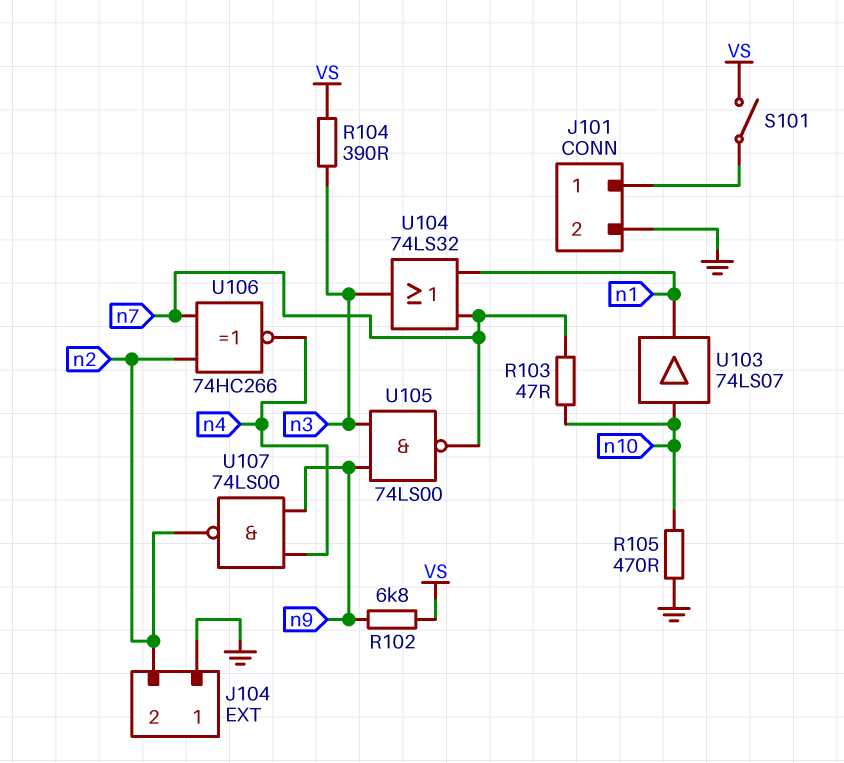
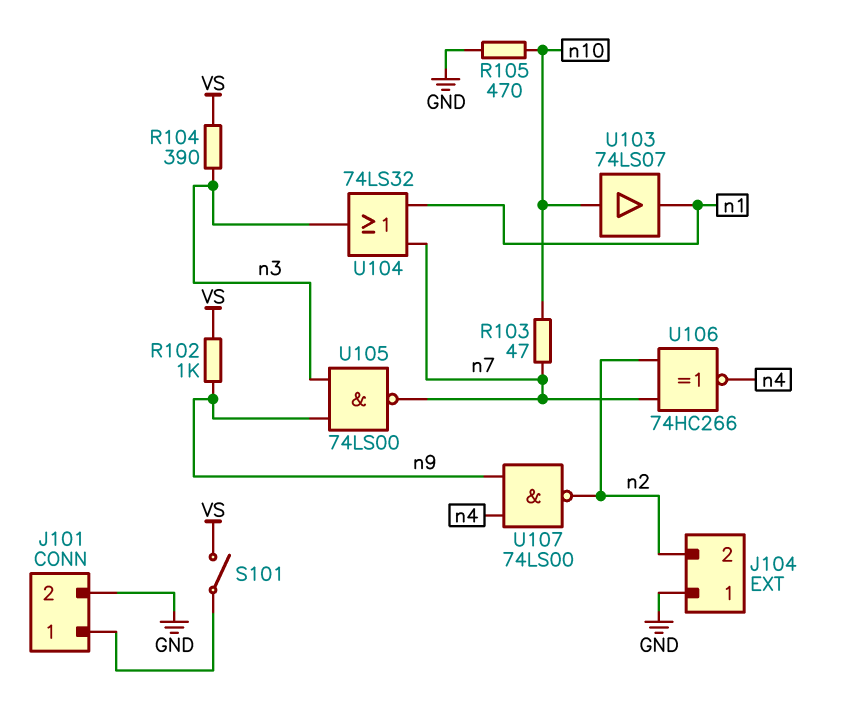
R102: 6.8k (VS, n9) -> 1k (VS, n9)

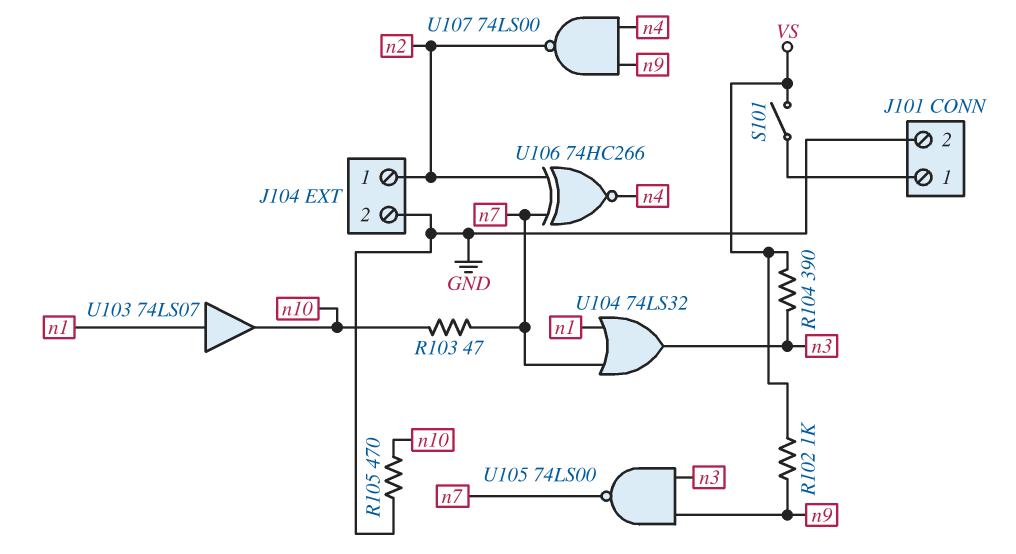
J104 pin 1: GND -> n2
J104 pin 2: n2 -> GND
U103: buffer 74LS07 (in n10, out n1) -> buffer 74LS07 (in n1, out n10)

